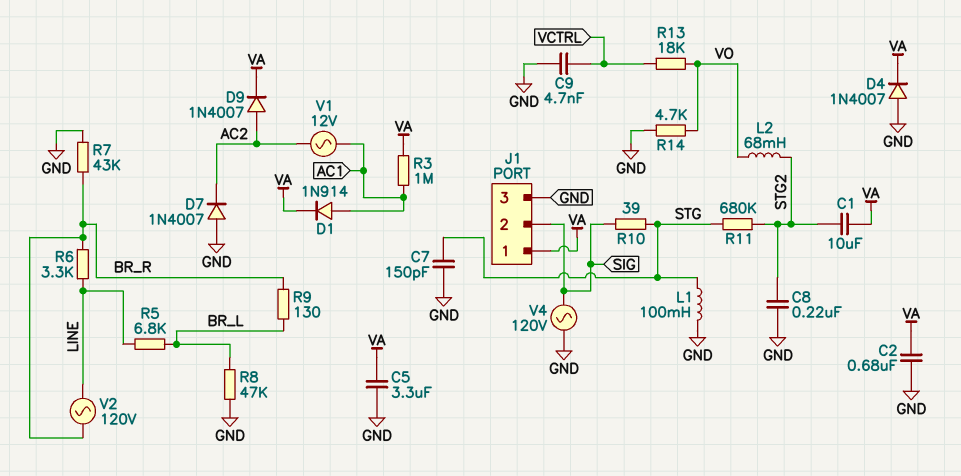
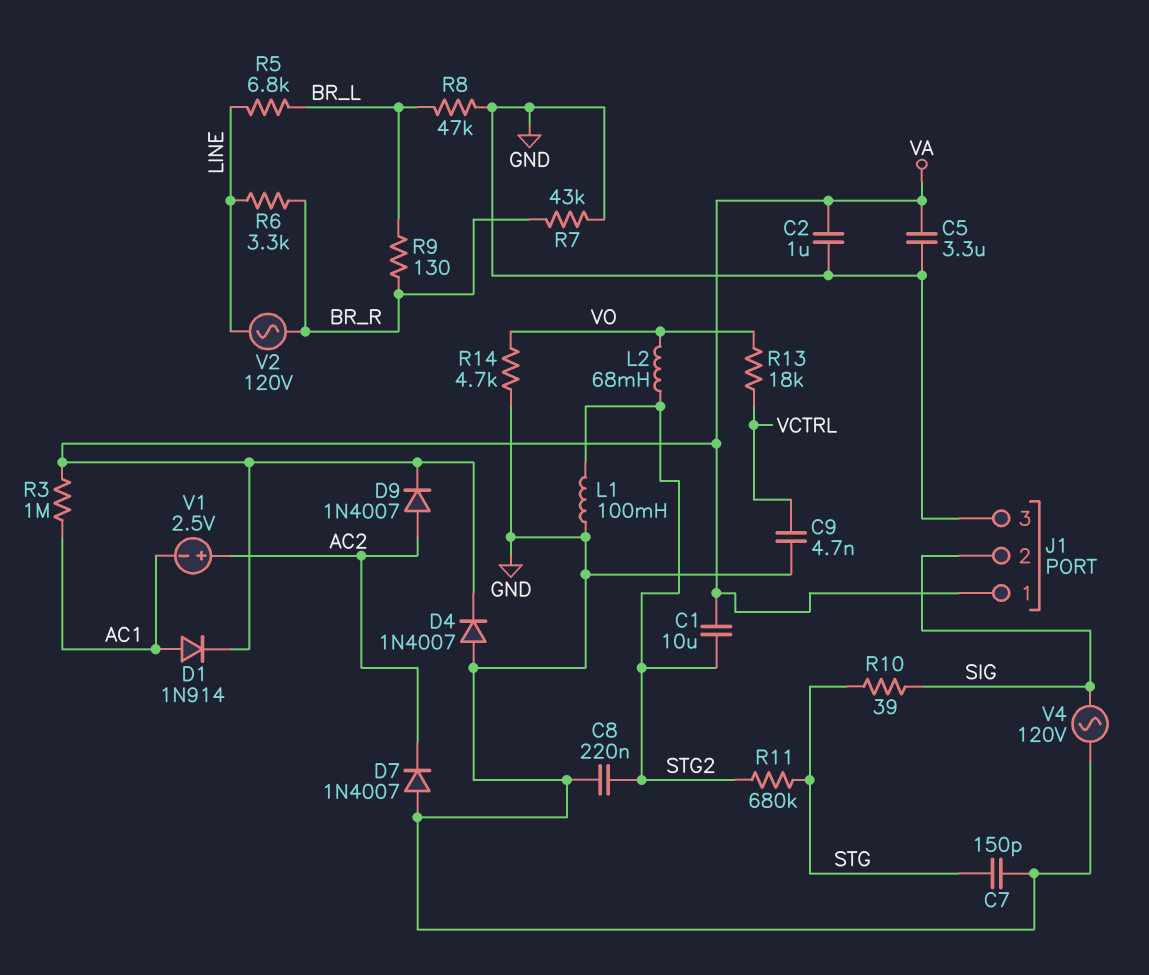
C2: 680nF (GND, VA) -> 1uF (GND, VA)
L1: 100mH (GND, STG) -> 100mH (GND, STG2)
V1: AC 12V (AC1, AC2) -> 2.5V (plus AC2, minus AC1)

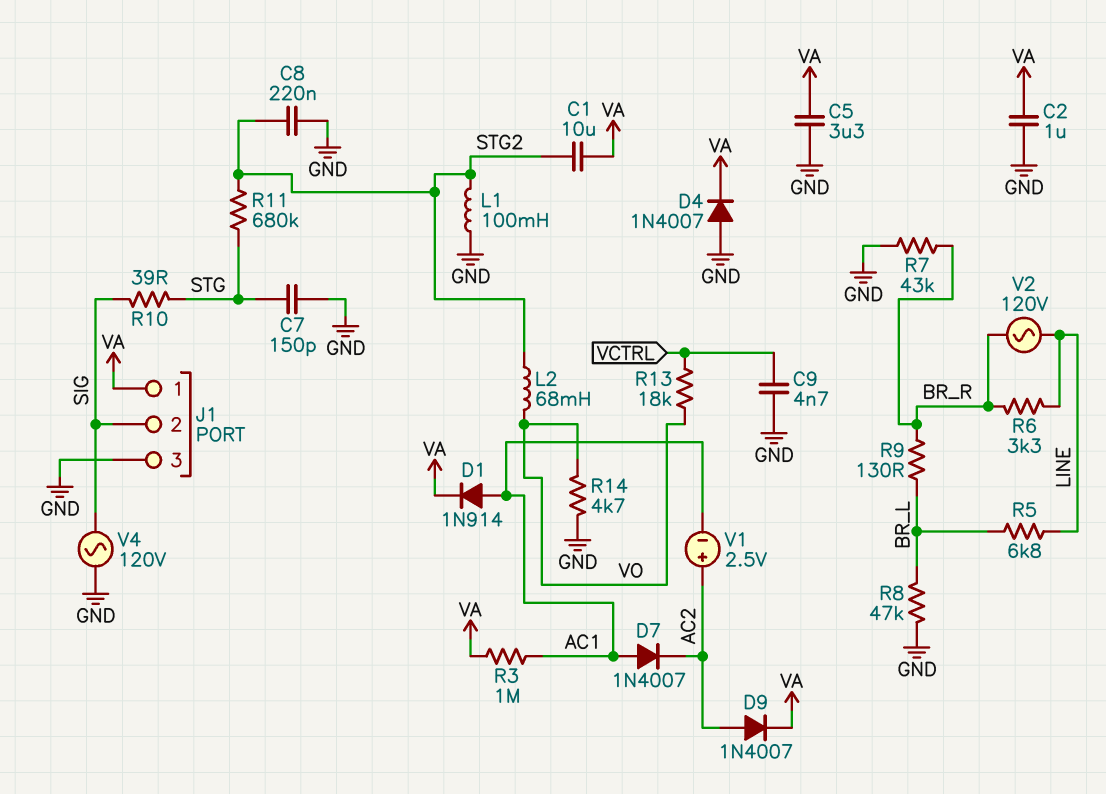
D7: diode 1N4007 (A GND, K AC2) -> diode 1N4007 (A AC1, K AC2)

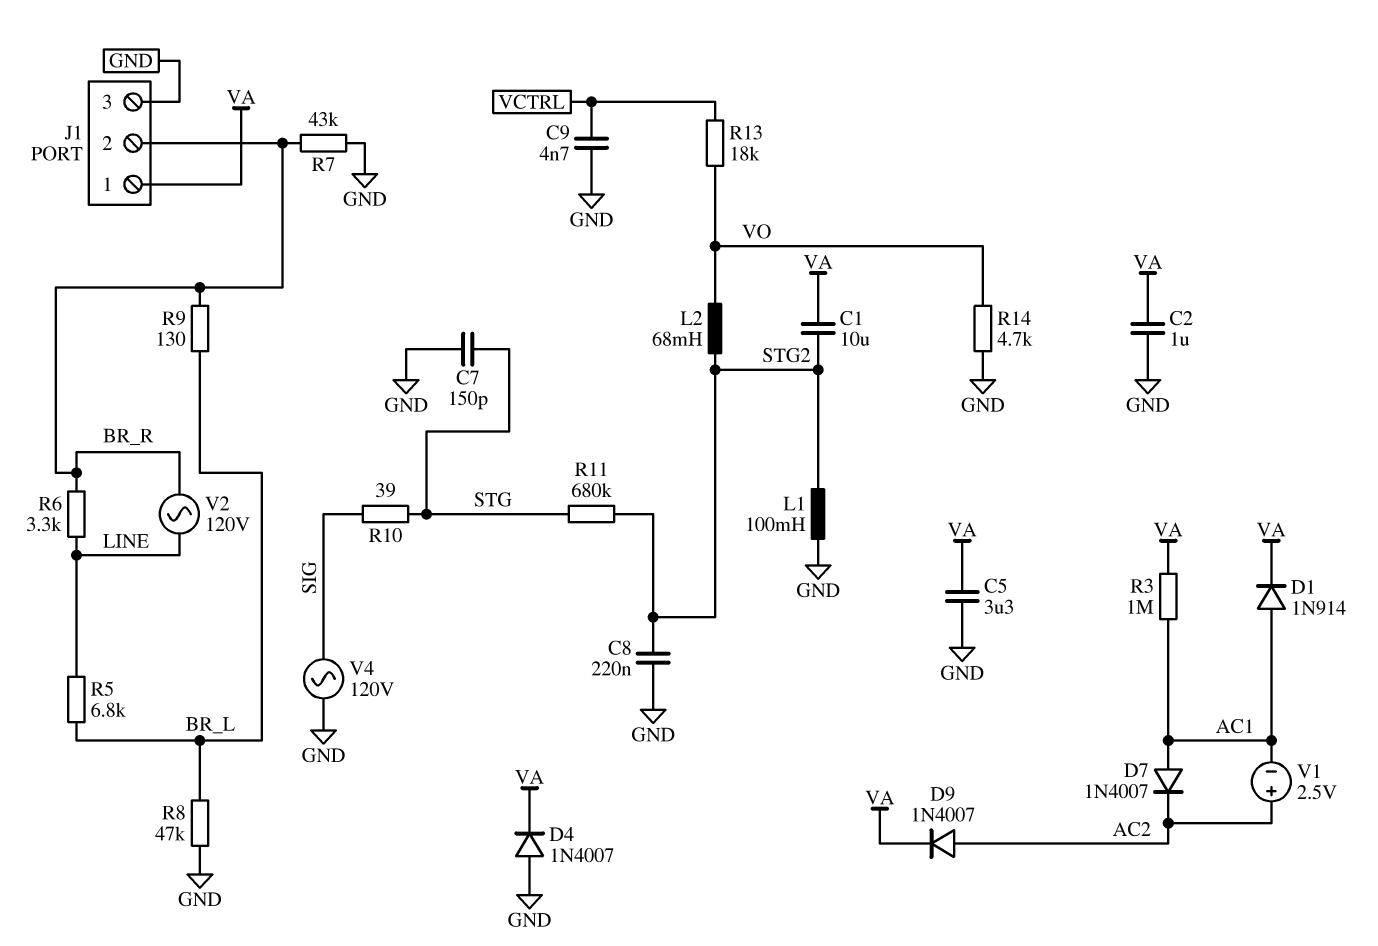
J1 pin 2: SIG -> BR_R

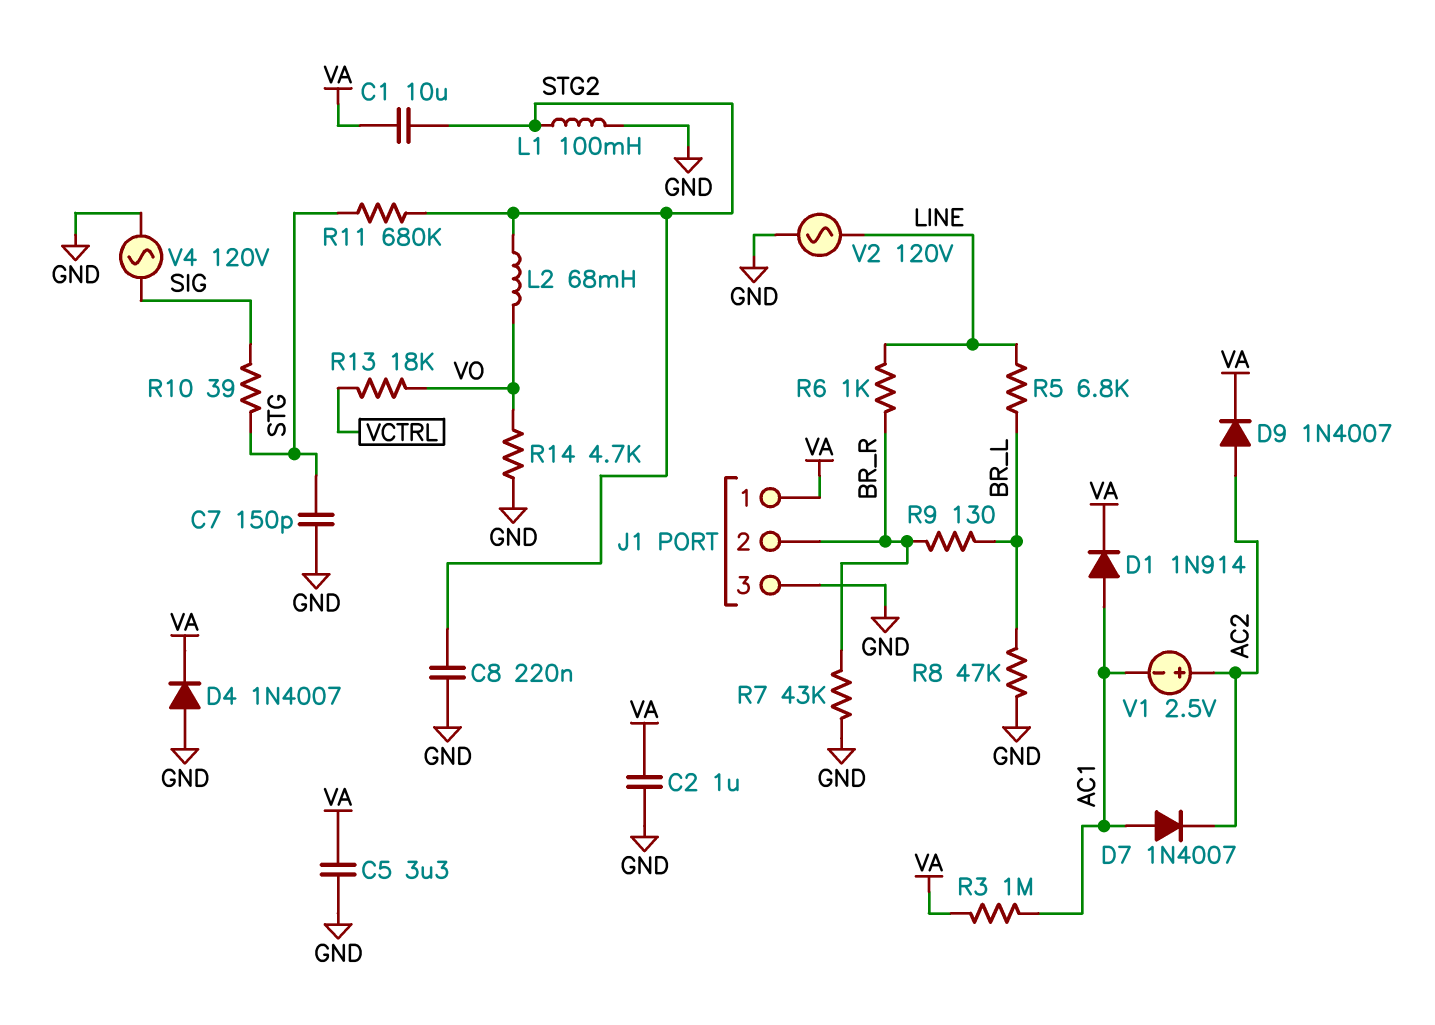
C9: 4.7nF (GND, VCTRL) -> none
R6: 3.3k (BR_R, LINE) -> 1k (BR_R, LINE)
V2: AC 120V (BR_R, LINE) -> AC 120V (GND, LINE)

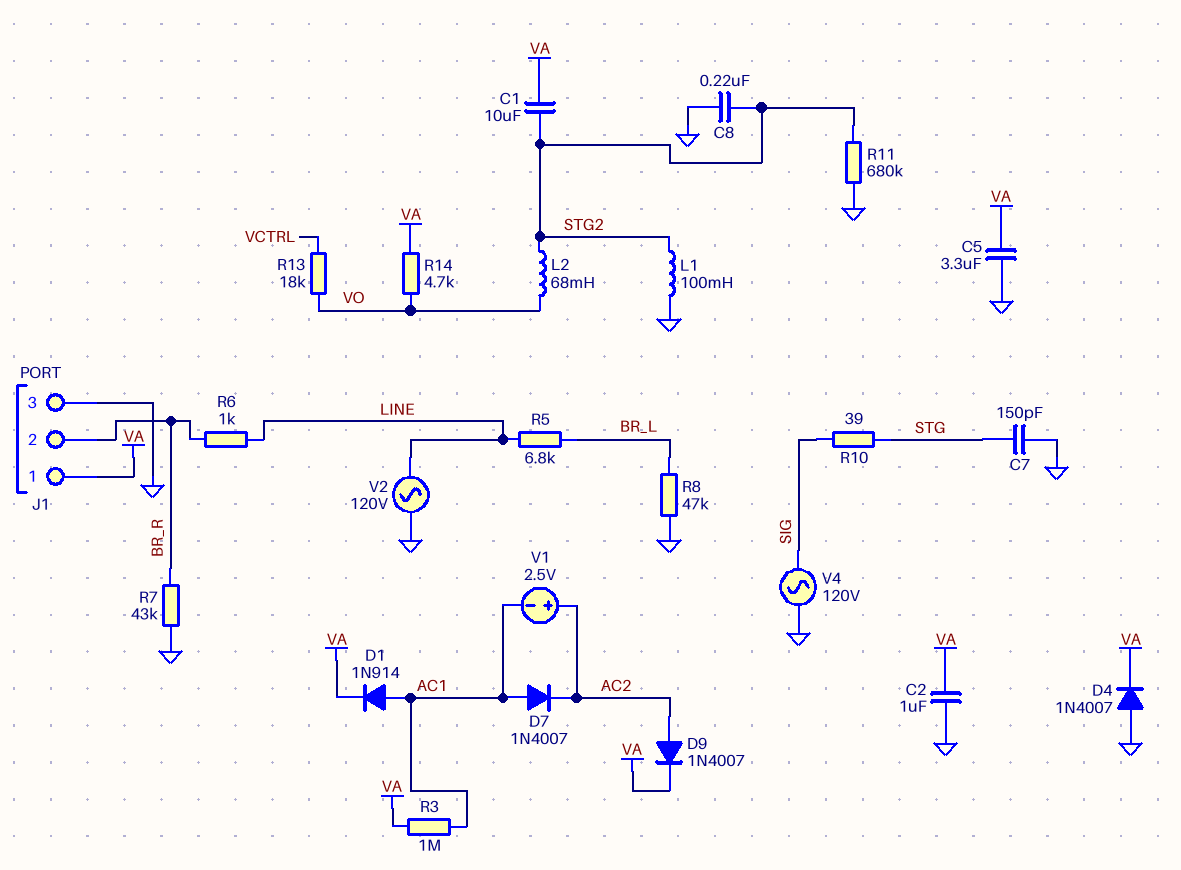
R9: 130 (BR_L, BR_R) -> none
R11: 680k (STG, STG2) -> 680k (GND, STG2)
R14: 4.7k (GND, VO) -> 4.7k (VA, VO)

